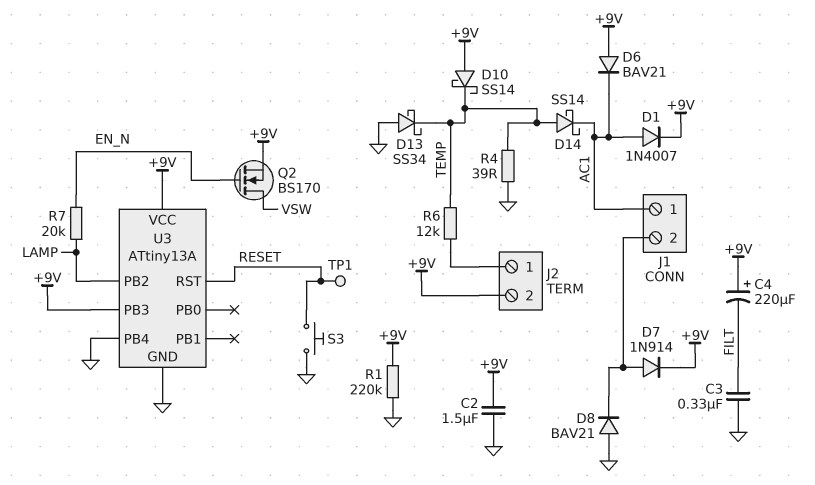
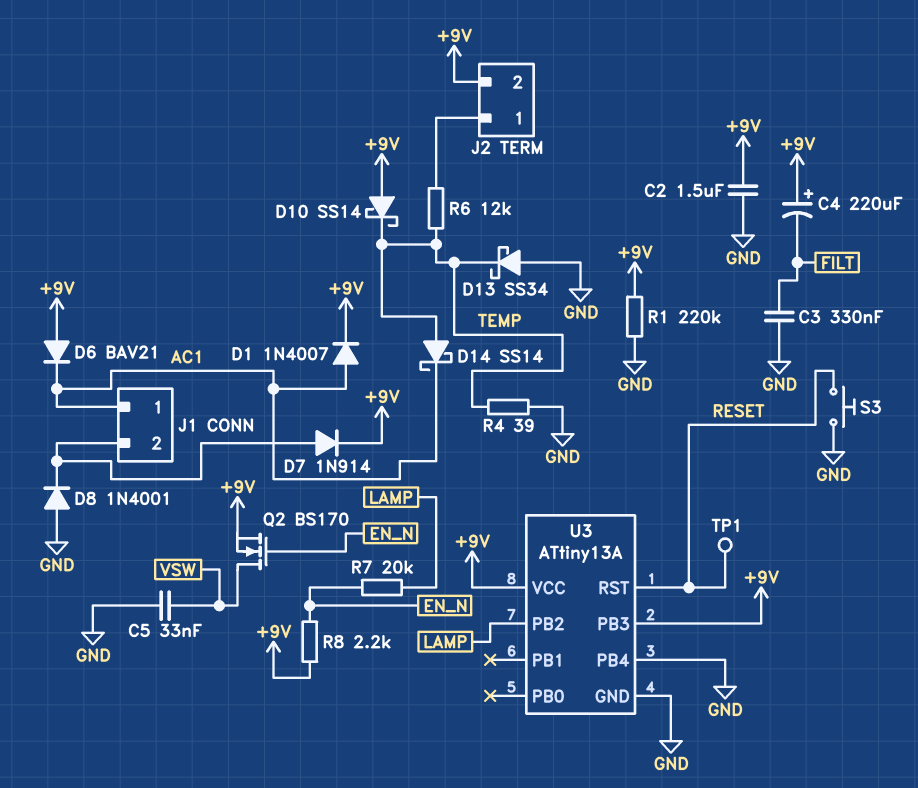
C5: none -> 33nF (GND, VSW)
D8: diode BAV21 (A GND, K J1/2) -> diode 1N4001 (A GND, K J1/2)
R8: none -> 2.2k (+9V, EN_N)

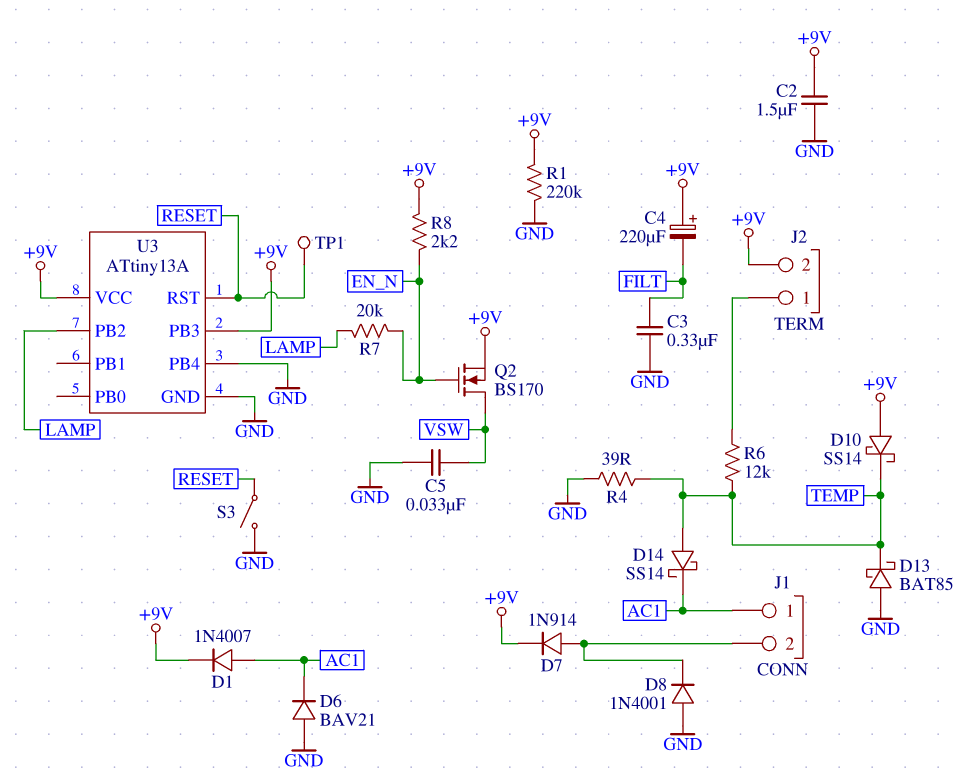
D6: diode BAV21 (A +9V, K AC1) -> diode BAV21 (A GND, K AC1)
D13: schottky SS34 (A GND, K TEMP) -> schottky BAT85 (A GND, K TEMP)
S3: button (GND, RESET) -> switch (GND, RESET)

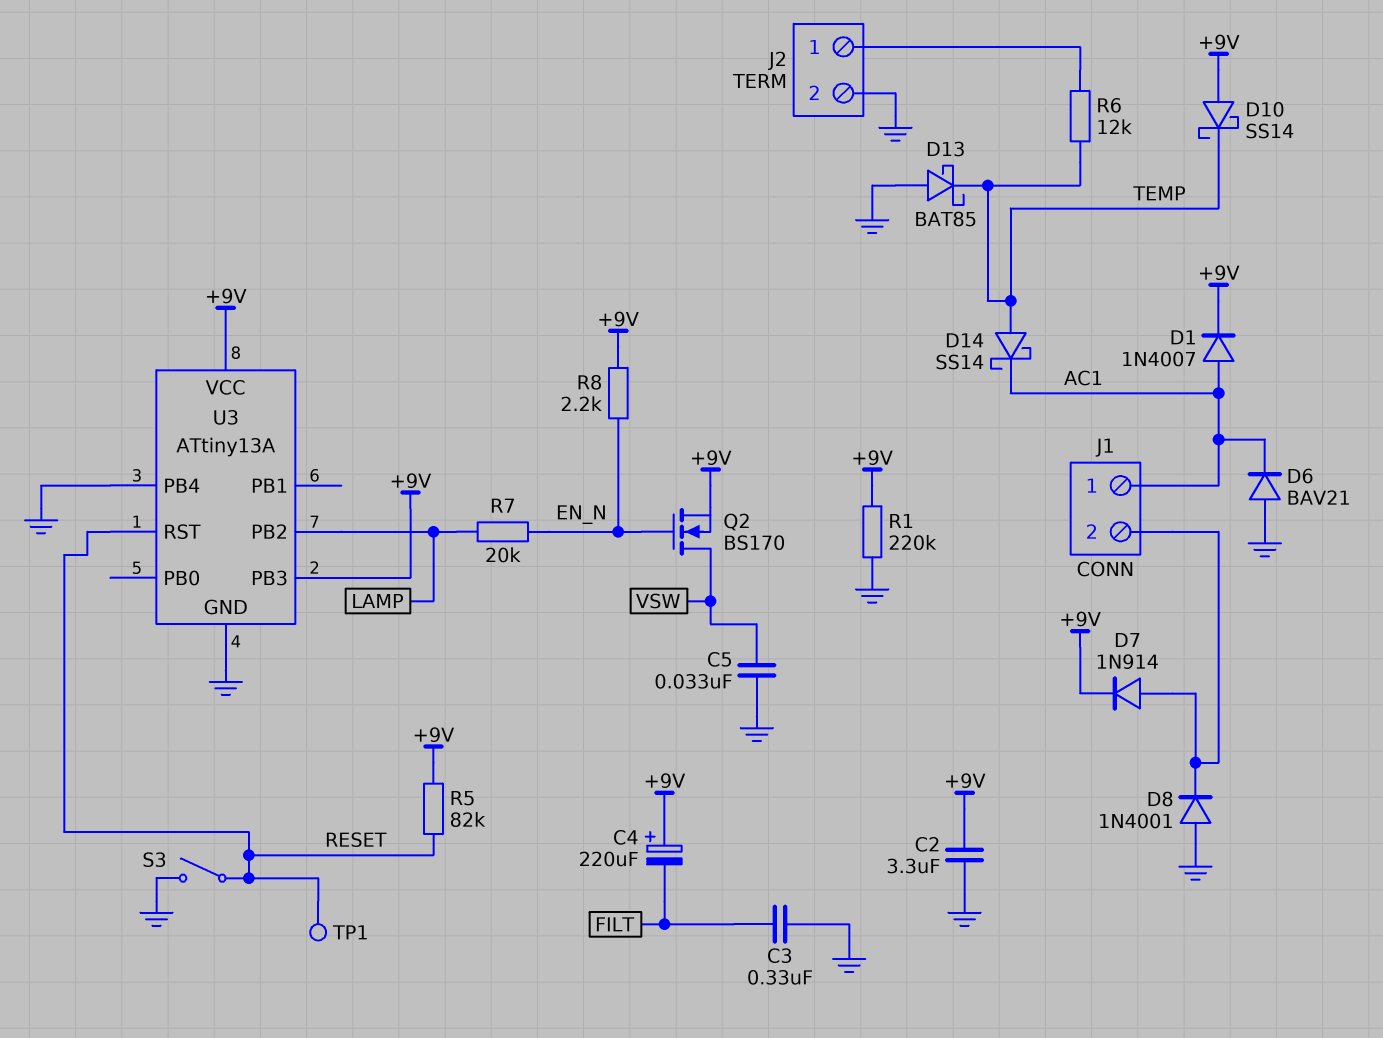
C2: 1.5uF (+9V, GND) -> 3.3uF (+9V, GND)
J2 pin 2: +9V -> GND
R4: 39 (GND, TEMP) -> none
R5: none -> 82k (+9V, RESET)

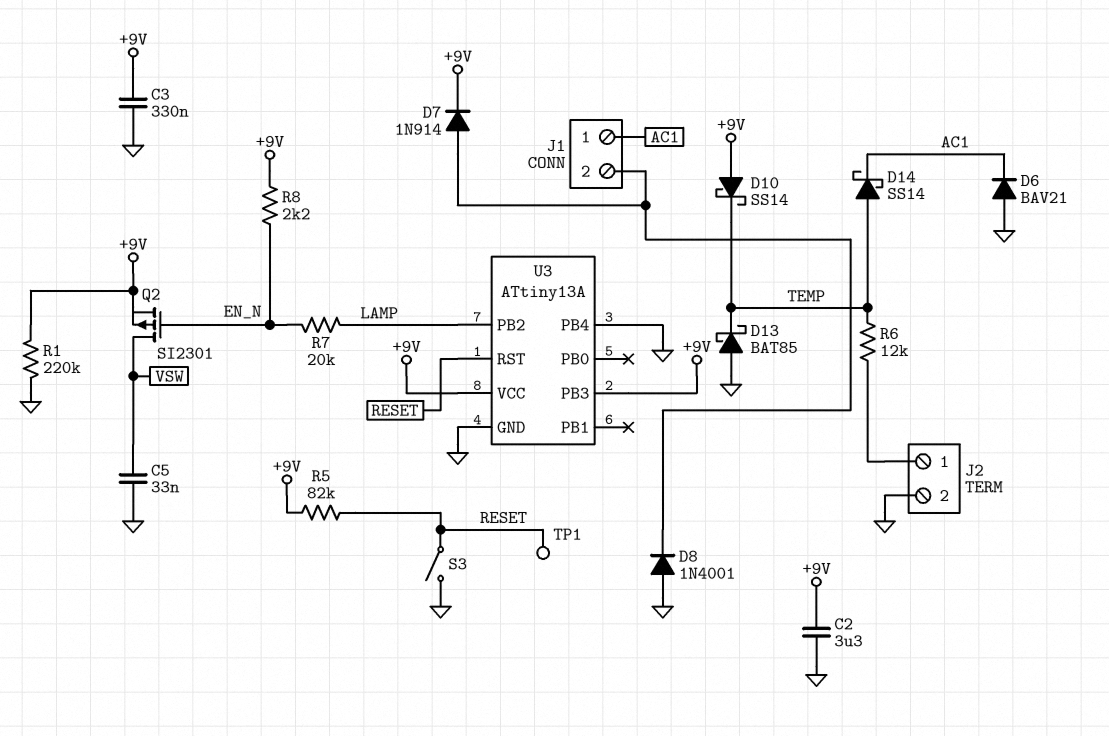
C3: 330nF (FILT, GND) -> 330nF (+9V, GND)
C4: 220uF (plus +9V, minus FILT) -> none
D1: diode 1N4007 (A AC1, K +9V) -> none
Q2: NMOS BS170 (G EN_N, D VSW, S +9V) -> PMOS SI2301 (G EN_N, D VSW, S +9V)

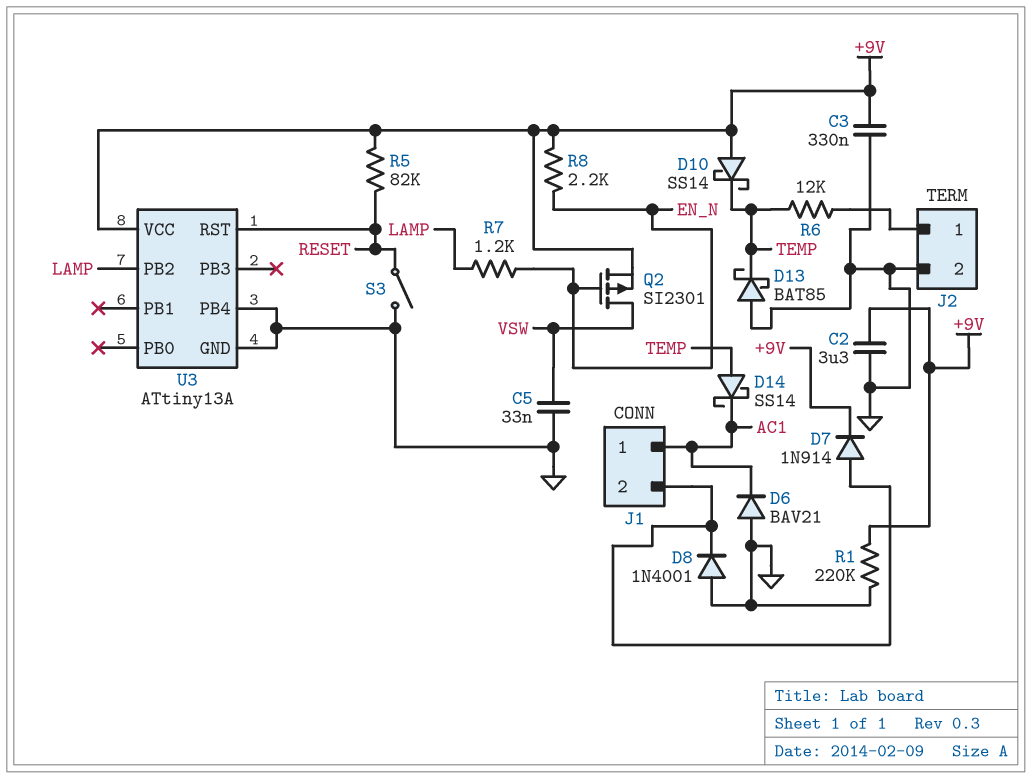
R7: 20k (EN_N, LAMP) -> 1.2k (EN_N, LAMP)
TP1: test point (RESET) -> none
U3 pin PB3: +9V -> none

